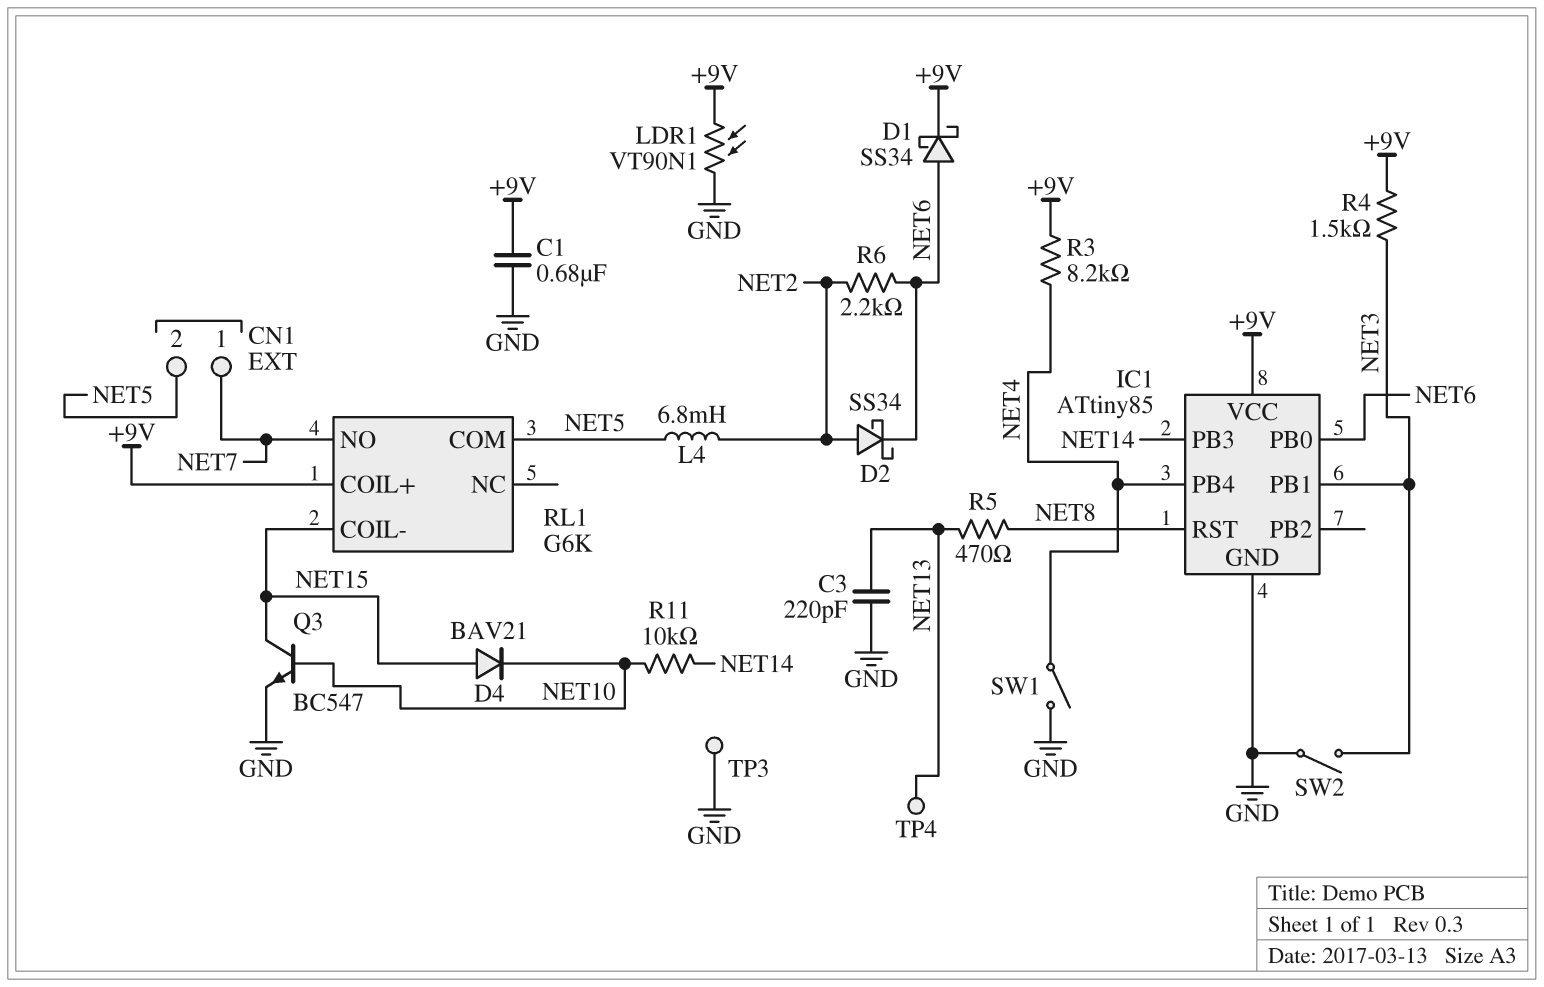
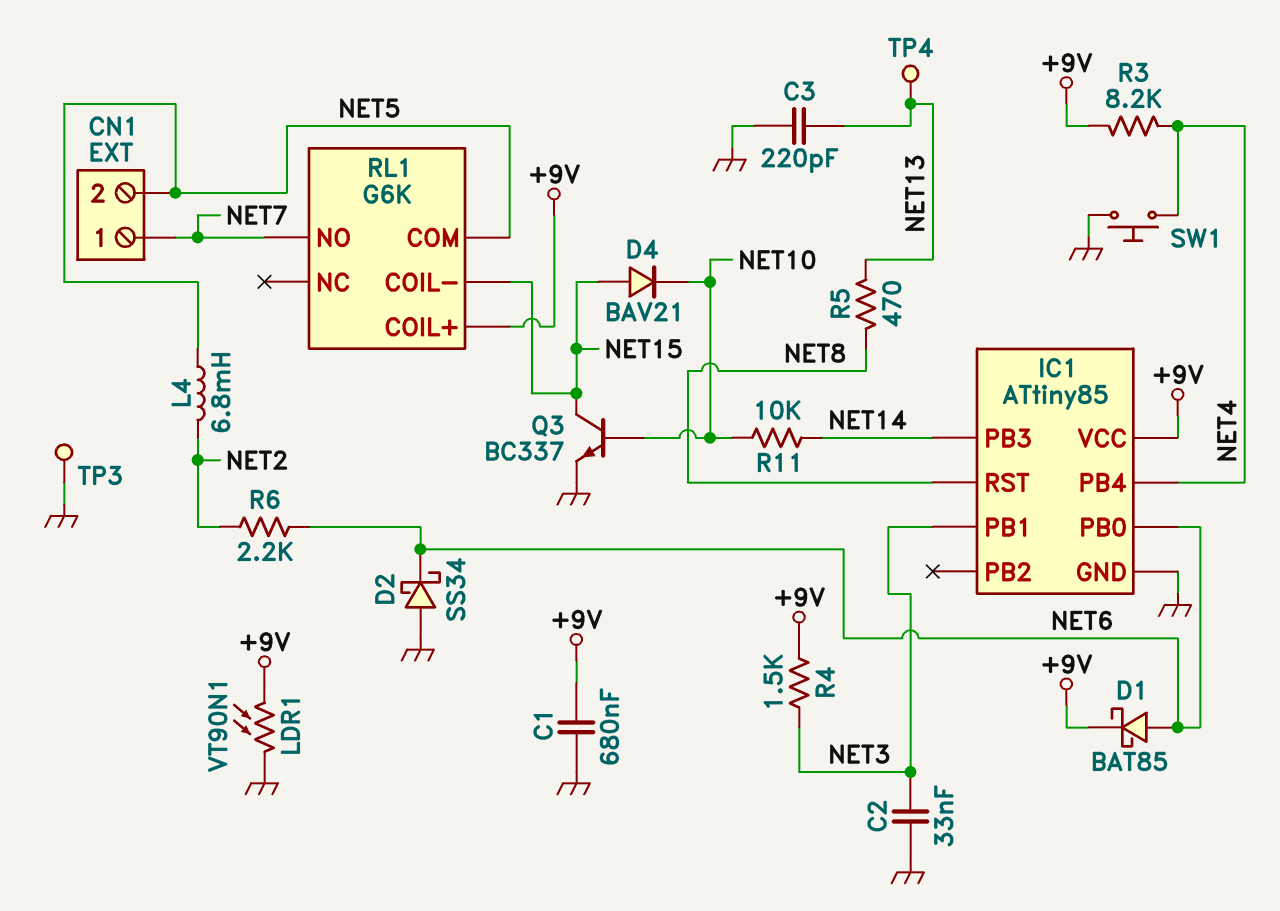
C2: none -> 33nF (GND, NET3)
D1: schottky SS34 (A NET6, K +9V) -> schottky BAT85 (A NET6, K +9V)
D2: schottky SS34 (A NET2, K NET6) -> schottky SS34 (A GND, K NET6)
Q3: NPN BC547 (B NET10, C NET15, E GND) -> NPN BC337 (B NET10, C NET15, E GND)
SW1: switch (GND, NET4) -> button (GND, NET4)
SW2: switch (GND, NET3) -> none

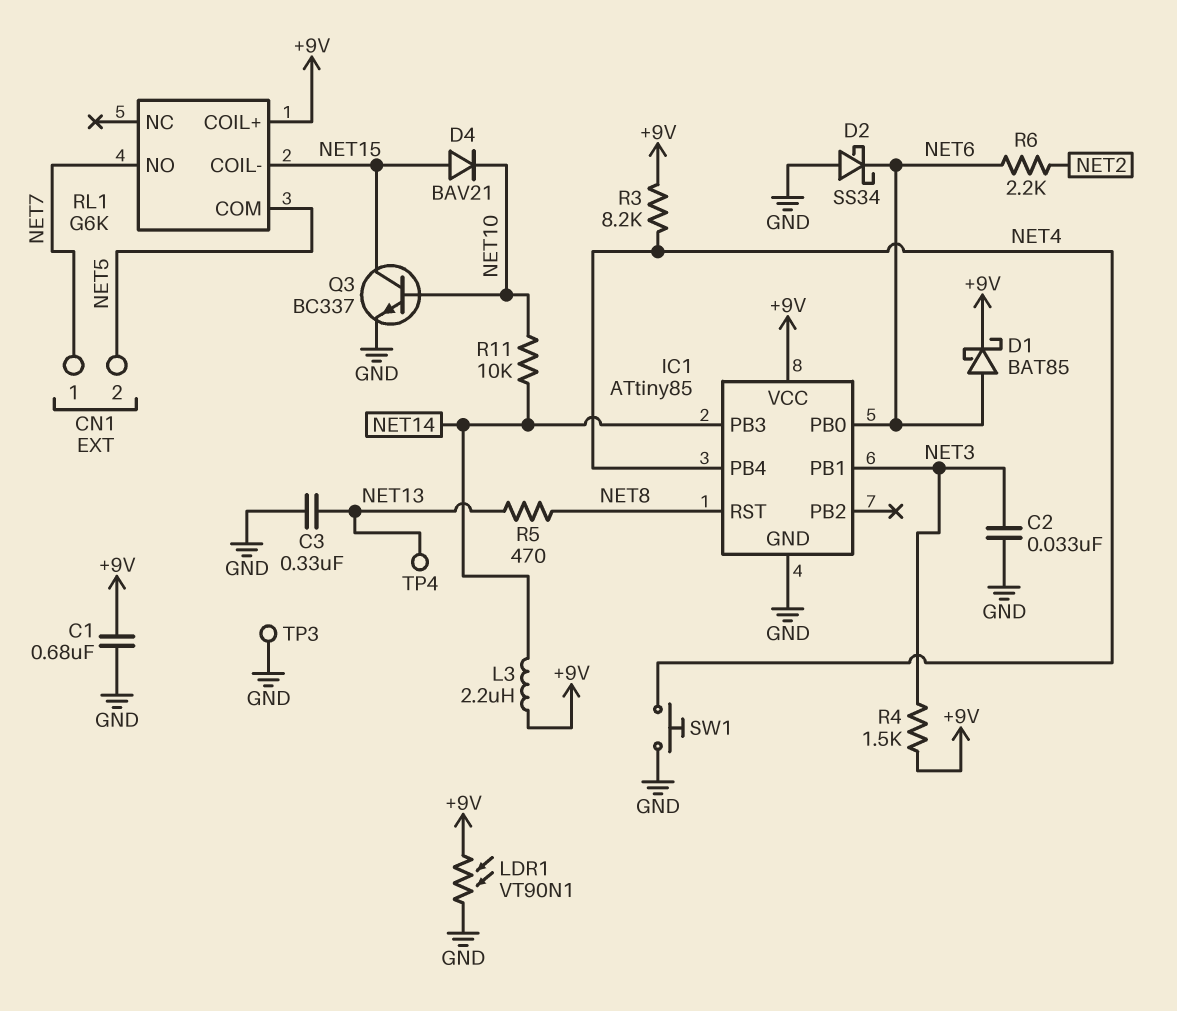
C3: 220pF (GND, NET13) -> 330nF (GND, NET13)
L3: none -> 2.2uH (+9V, NET14)
L4: 6.8mH (NET2, NET5) -> none

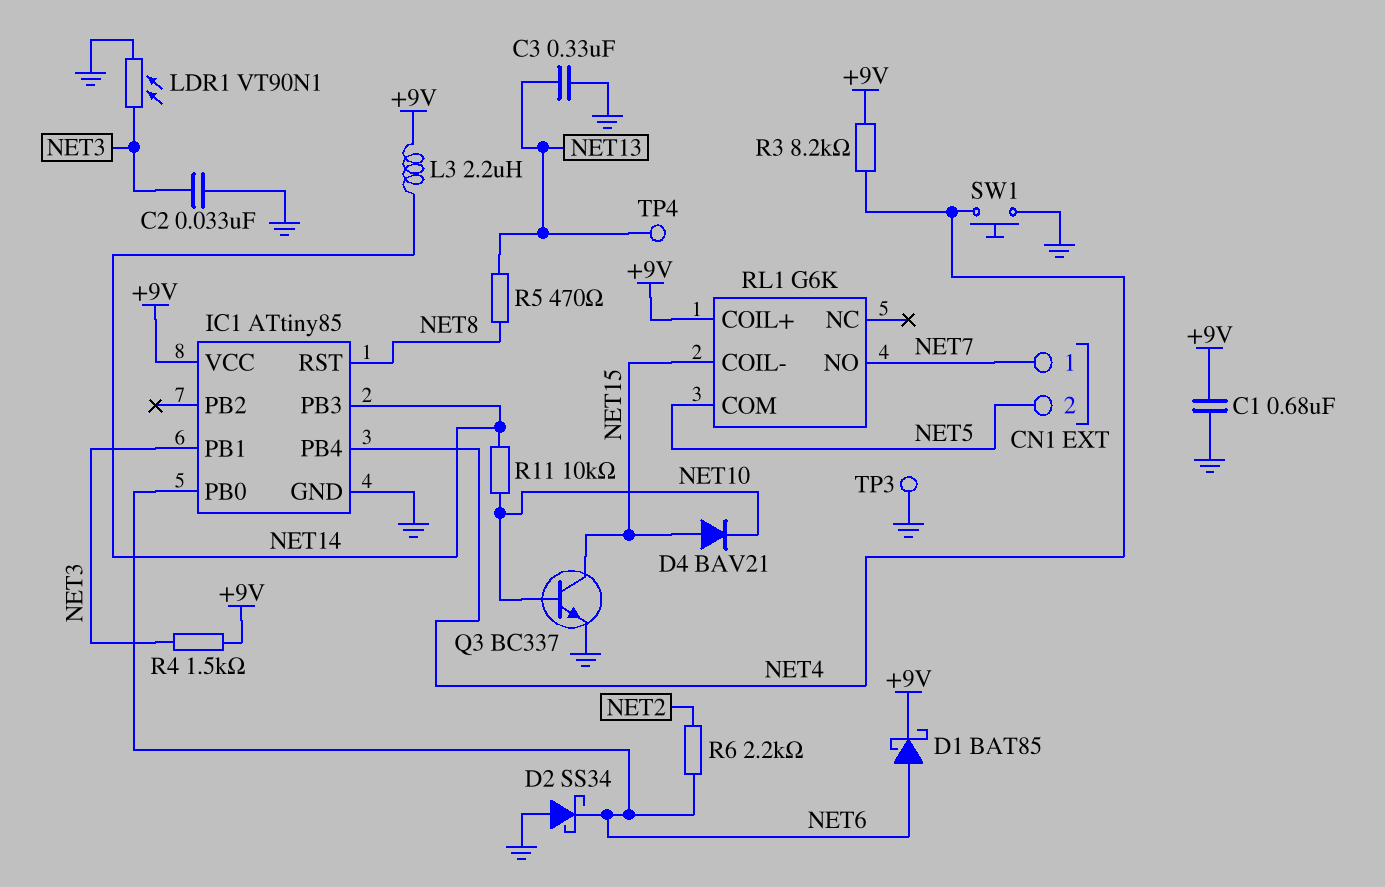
LDR1: VT90N1 (+9V, GND) -> VT90N1 (GND, NET3)

